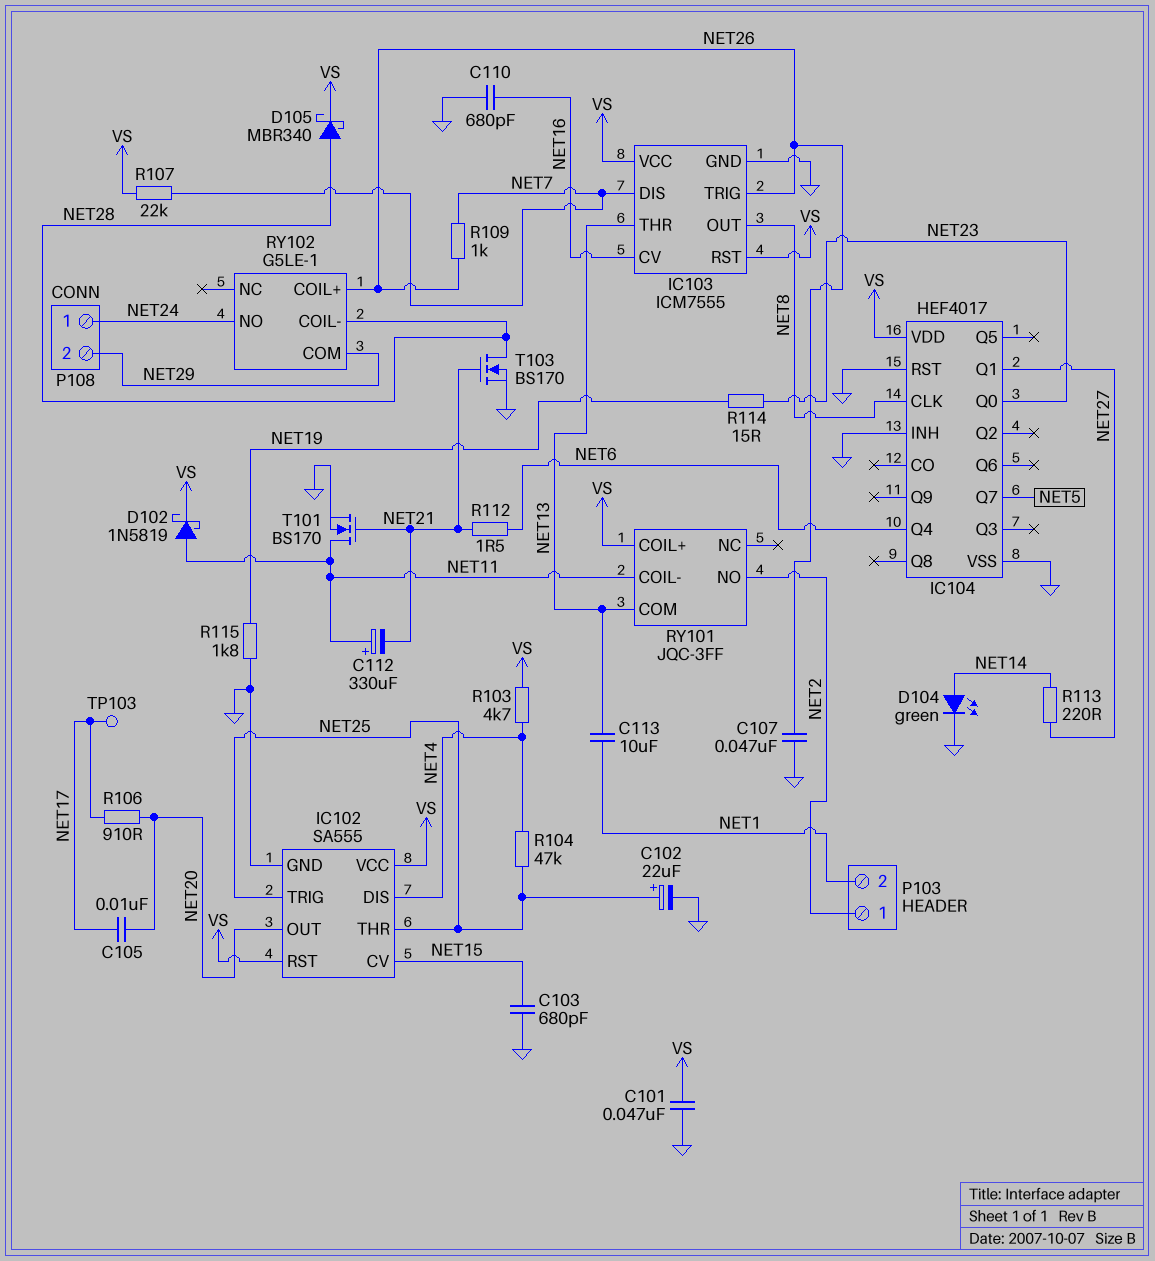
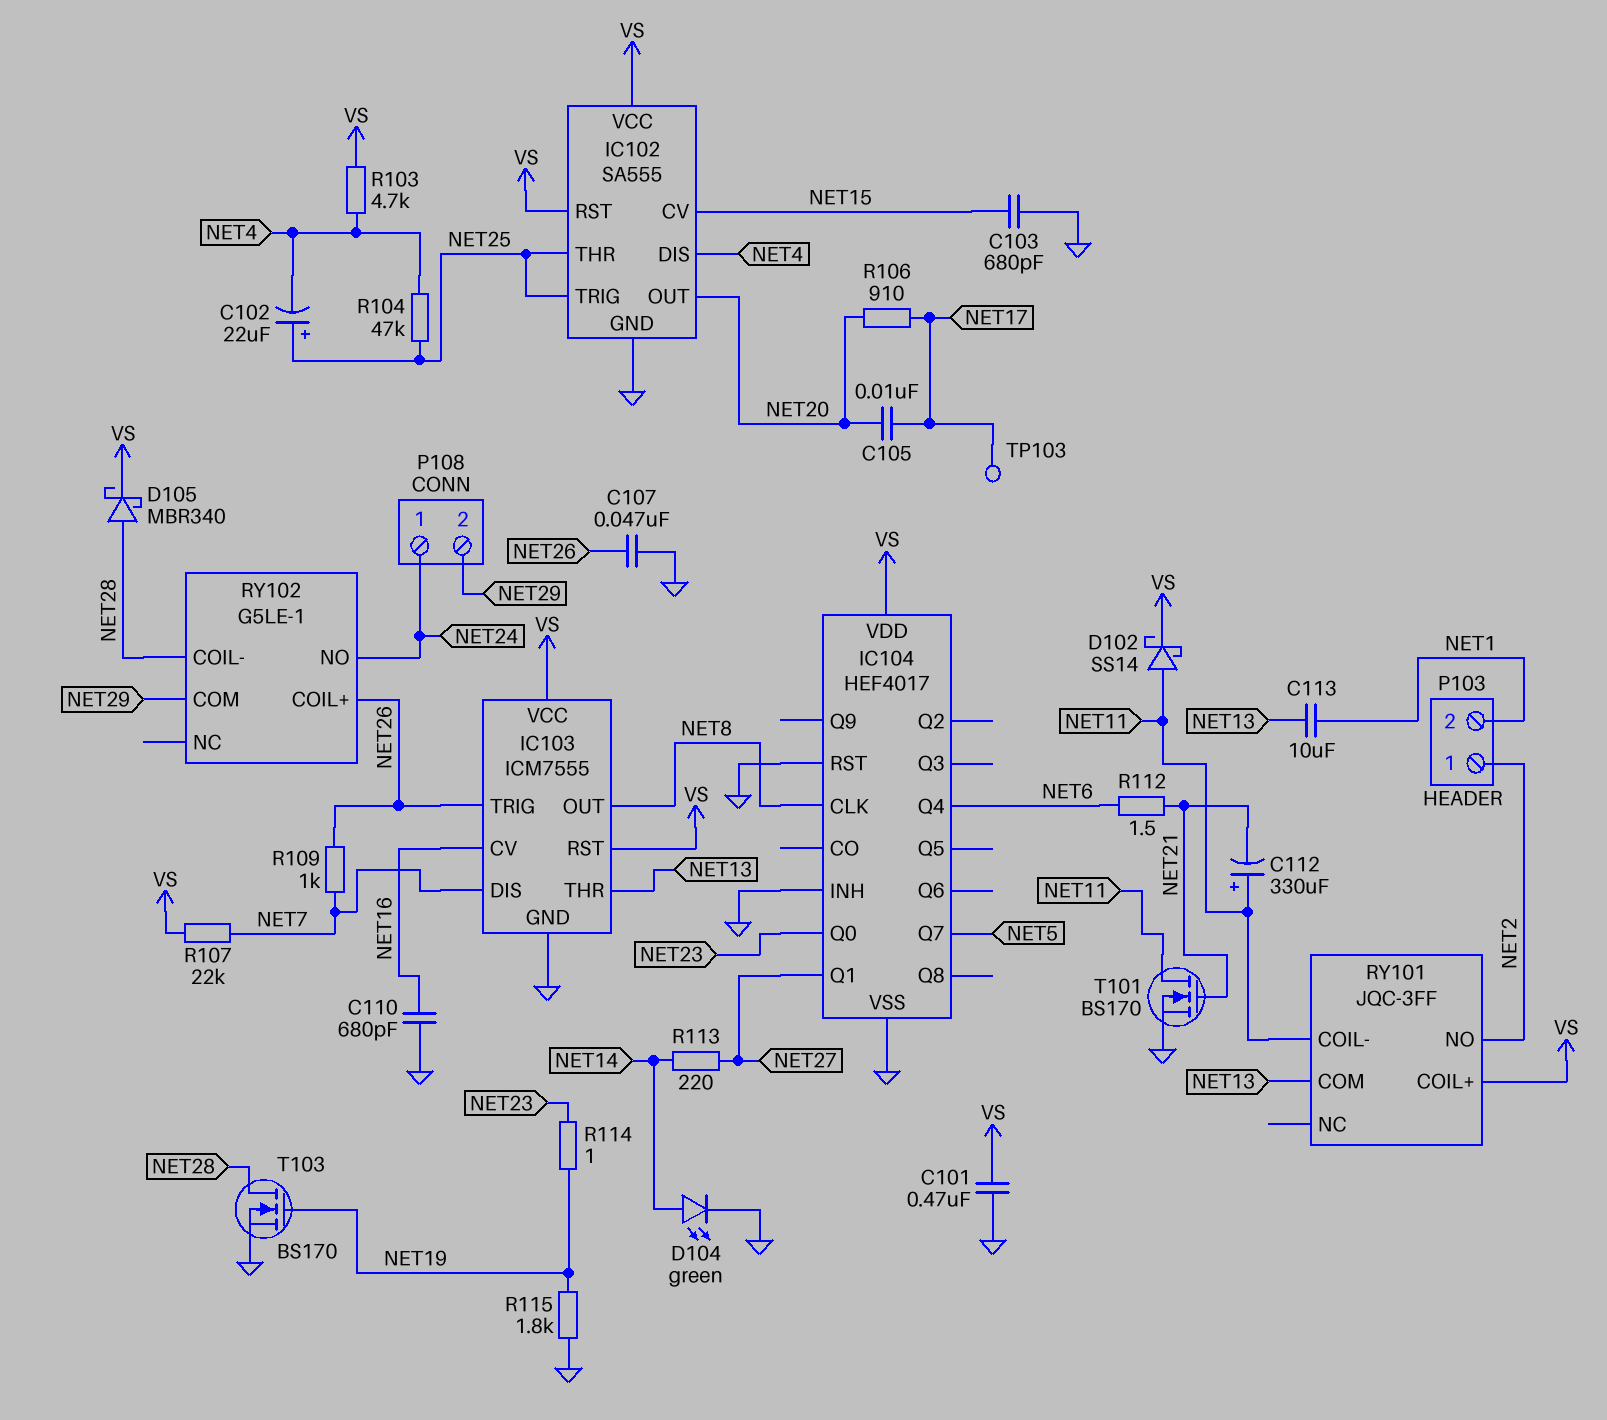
C101: 47nF (GND, VS) -> 470nF (GND, VS)
C102: 22uF (plus NET25, minus GND) -> 22uF (plus NET25, minus NET4)
D102: schottky 1N5819 (A NET11, K VS) -> schottky SS14 (A NET11, K VS)
R114: 15 (NET19, NET23) -> 1 (NET19, NET23)
T103: NMOS BS170 (G NET21, D NET28, S GND) -> NMOS BS170 (G NET19, D NET28, S GND)

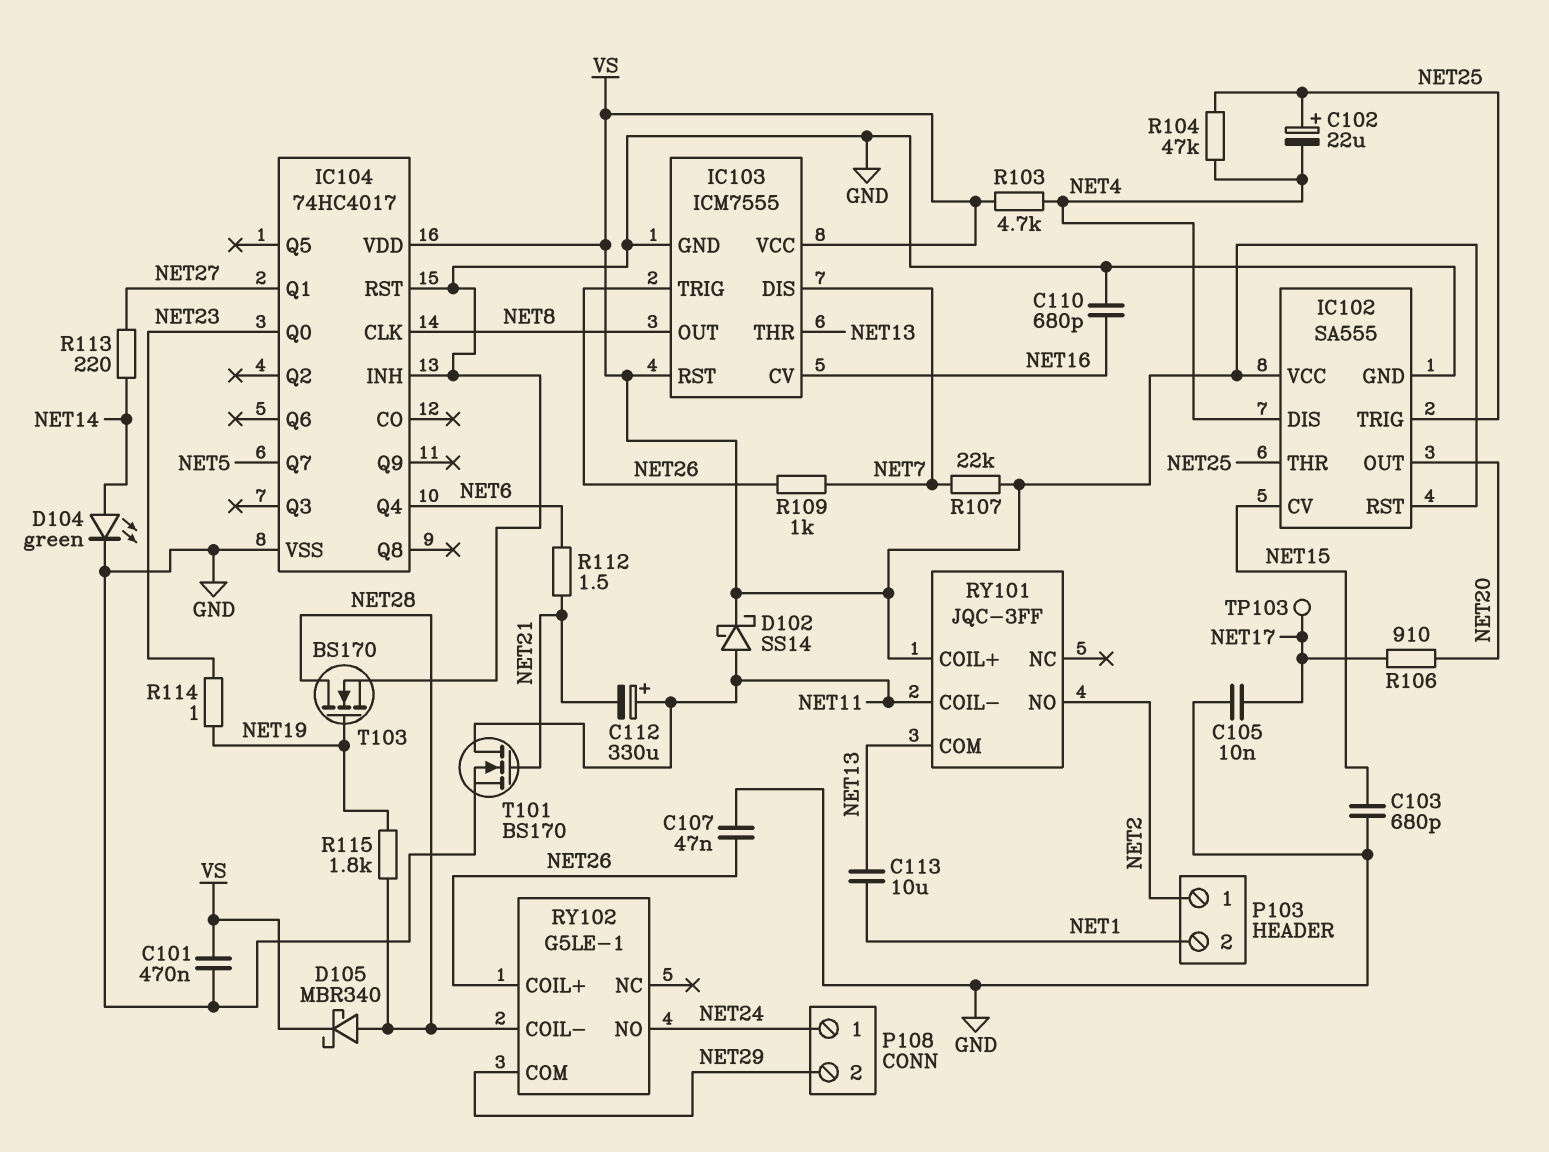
C105: 10nF (NET17, NET20) -> 10nF (GND, NET17)
IC104: HEF4017 -> 74HC4017
R115: 1.8k (GND, NET19) -> 1.8k (NET19, NET28)

